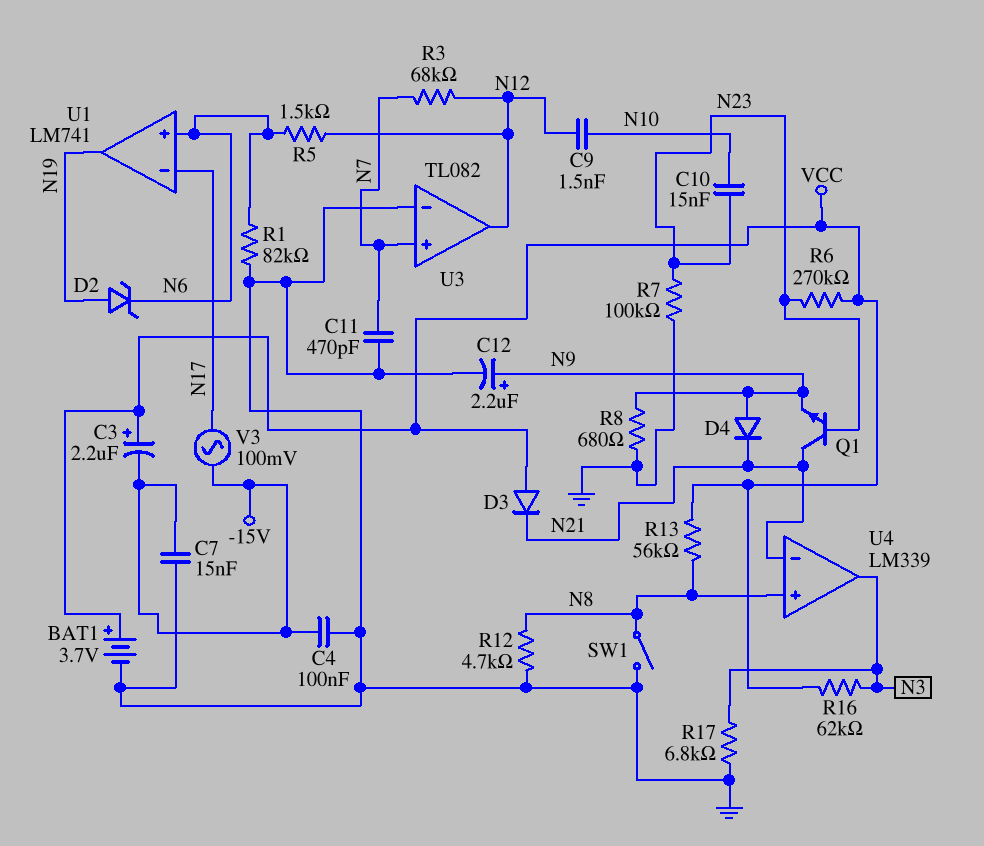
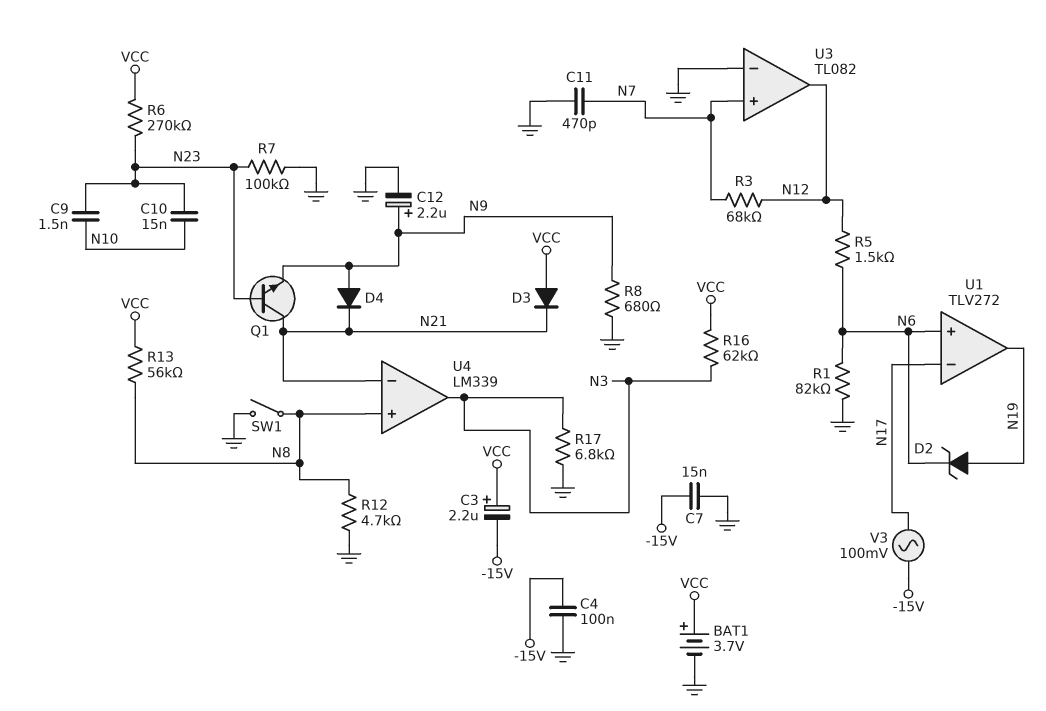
C9: 1.5nF (N10, N12) -> 1.5nF (N10, N23)
U1: LM741 -> TLV272

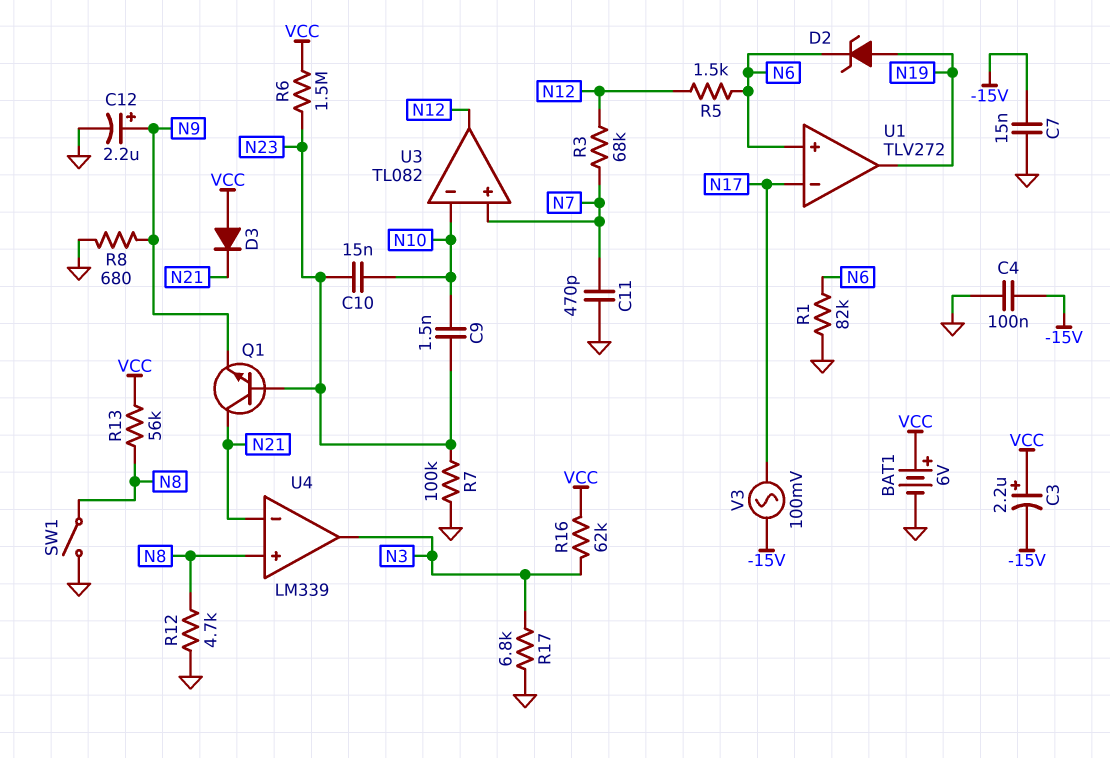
BAT1: 3.7V (plus VCC, minus GND) -> 6V (plus VCC, minus GND)
D4: diode (A N9, K N21) -> none
R6: 270k (N23, VCC) -> 1.5M (N23, VCC)
U3 pin in-: GND -> N10

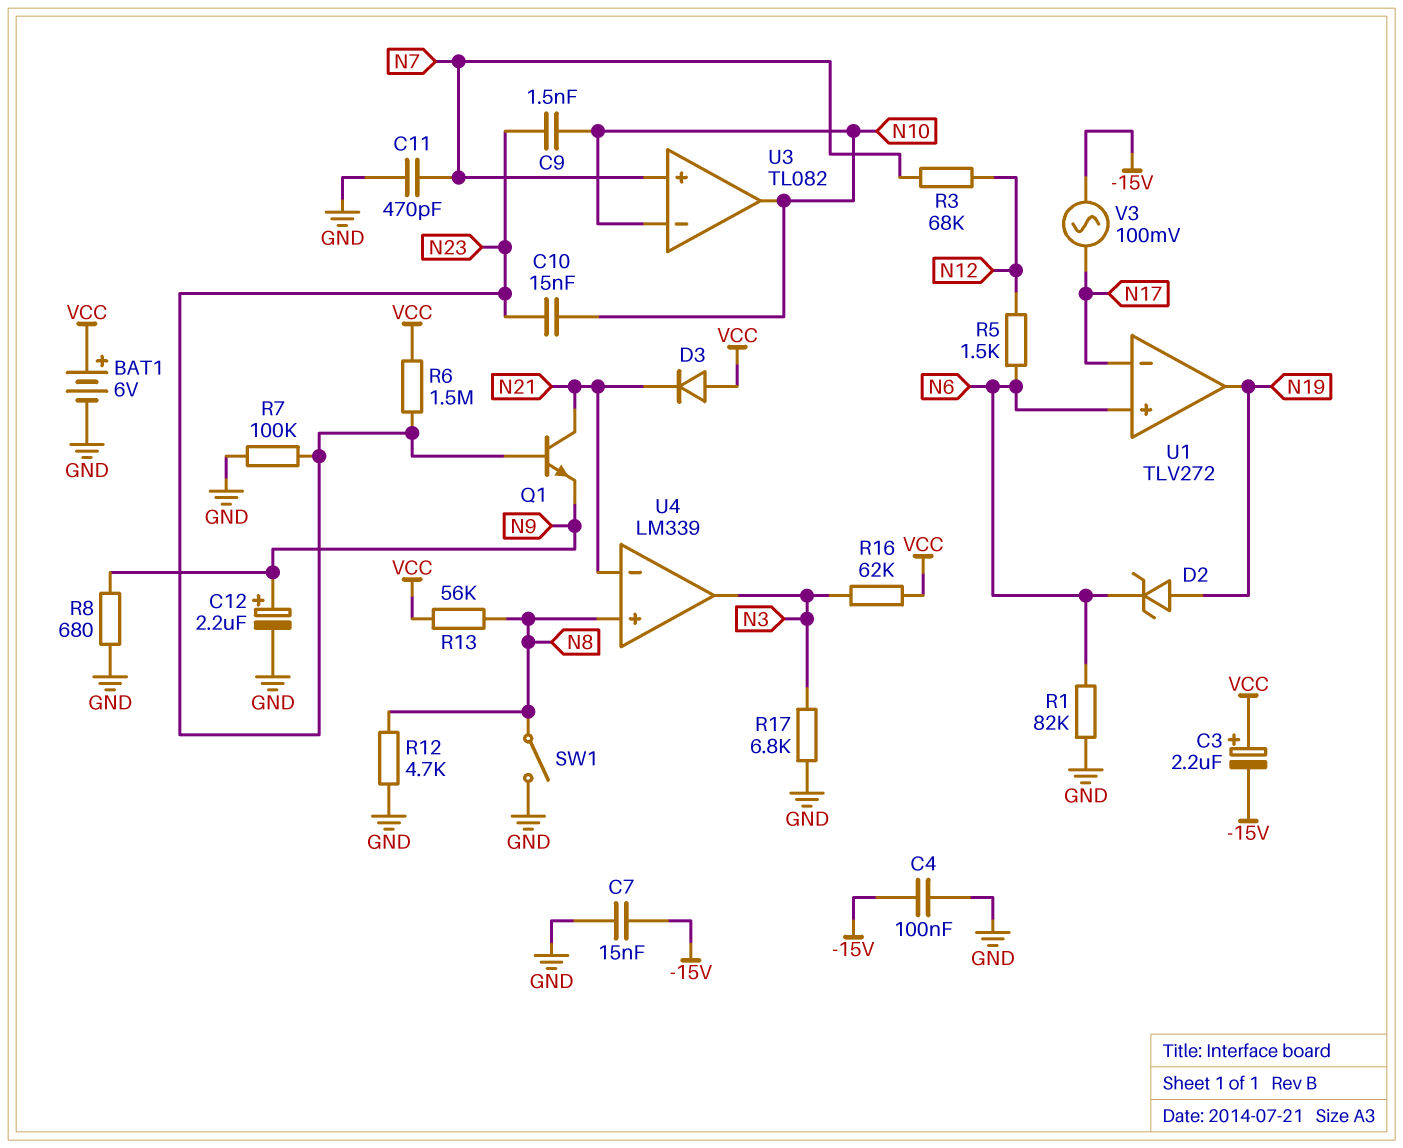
U3 pin out: N12 -> N10

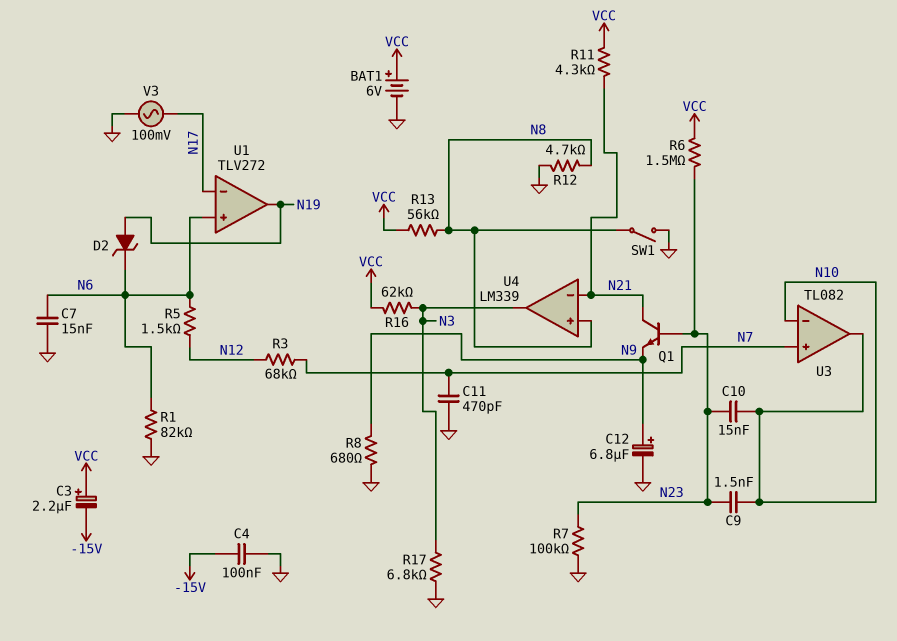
C7: 15nF (-15V, GND) -> 15nF (GND, N6)
C12: 2.2uF (plus N9, minus GND) -> 6.8uF (plus N9, minus GND)
D3: diode (A VCC, K N21) -> none
R11: none -> 4.3k (N21, VCC)
V3: AC 100mV (-15V, N17) -> AC 100mV (GND, N17)

